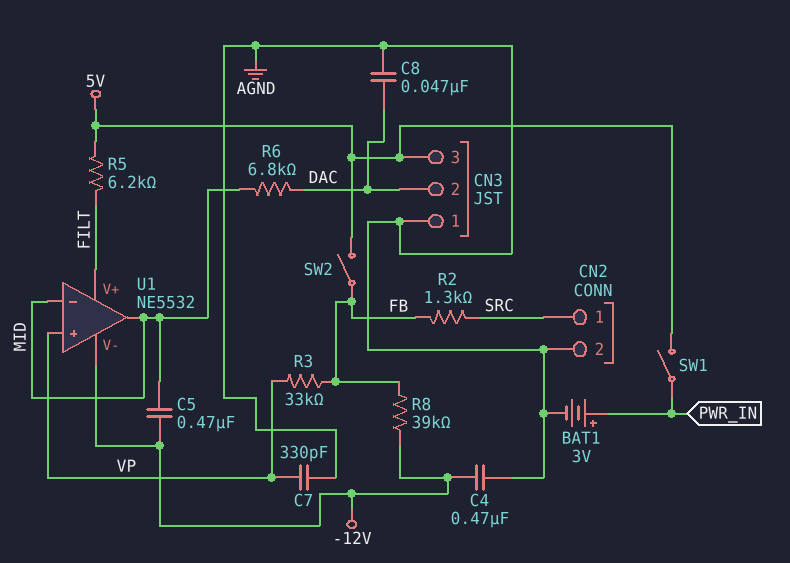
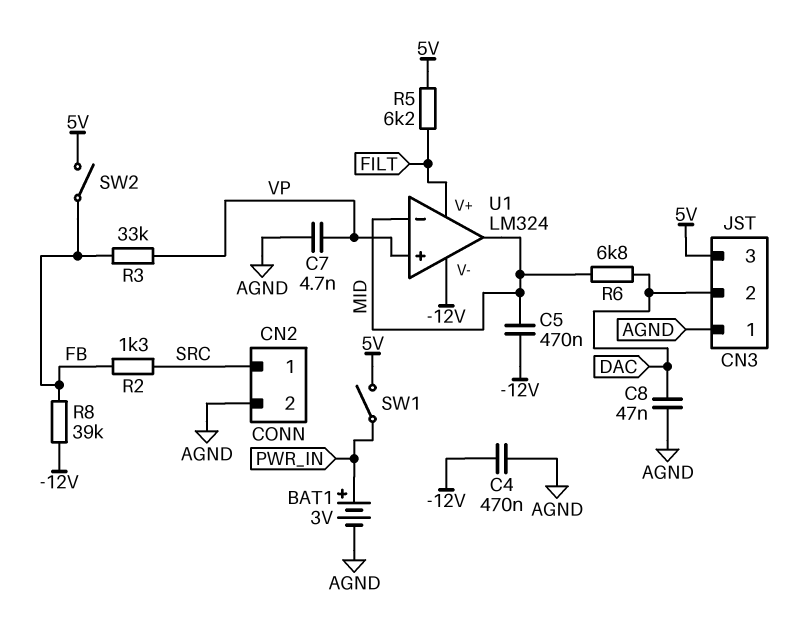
C7: 330pF (AGND, VP) -> 4.7nF (AGND, VP)
U1: NE5532 -> LM324

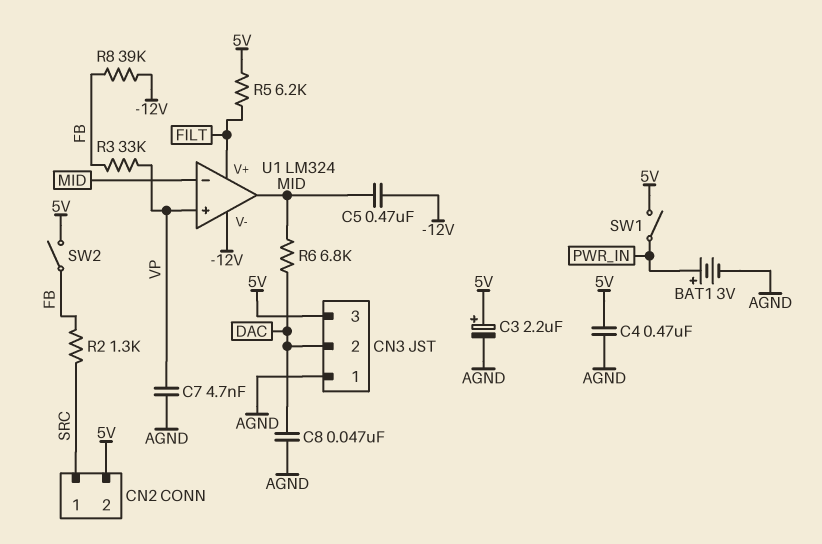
C3: none -> 2.2uF (plus 5V, minus AGND)
C4: 470nF (-12V, AGND) -> 470nF (5V, AGND)
CN2 pin 2: AGND -> 5V

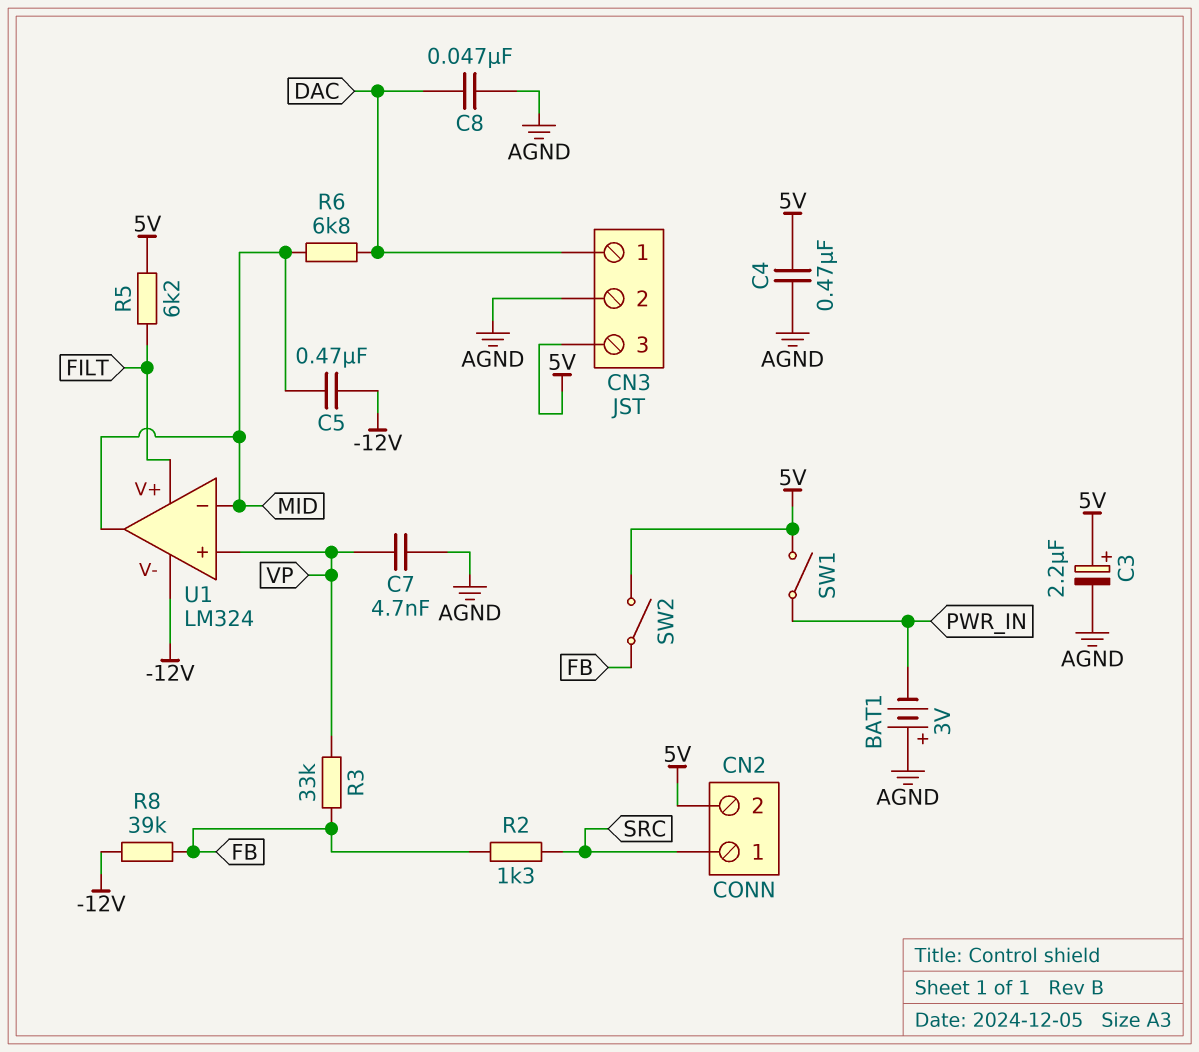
BAT1: 3V (plus PWR_IN, minus AGND) -> 3V (plus AGND, minus PWR_IN)
CN3 pin 1: AGND -> DAC
CN3 pin 2: DAC -> AGND

